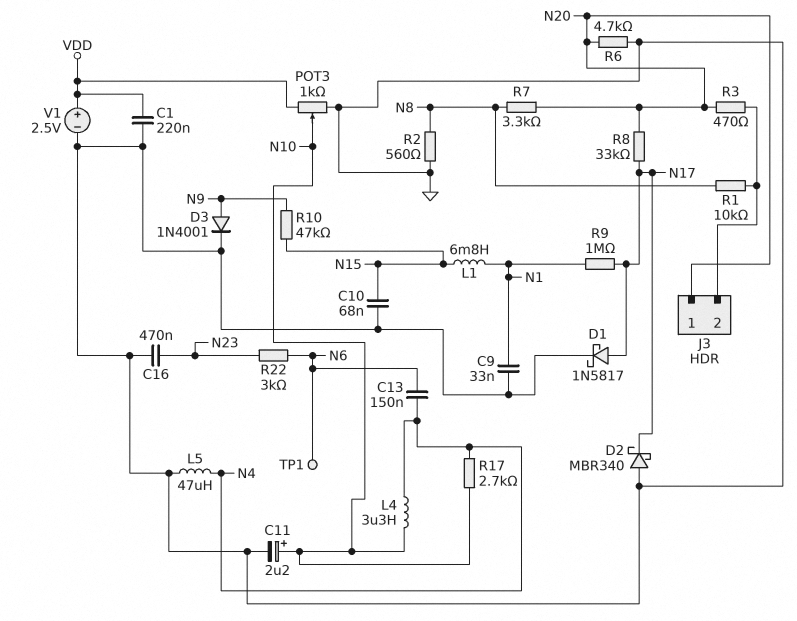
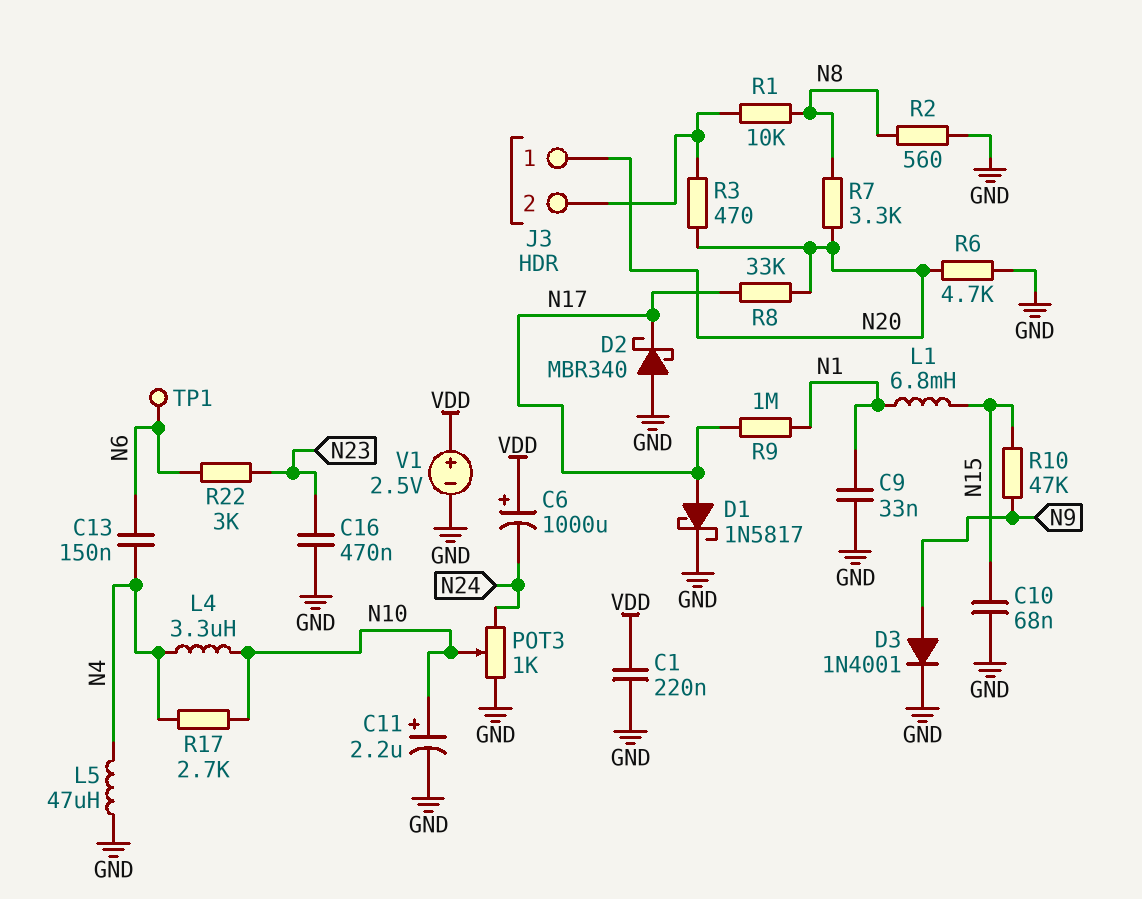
C6: none -> 1000uF (plus VDD, minus N24)
POT3: 1k (GND, VDD, wiper N10) -> 1k (GND, N24, wiper N10)

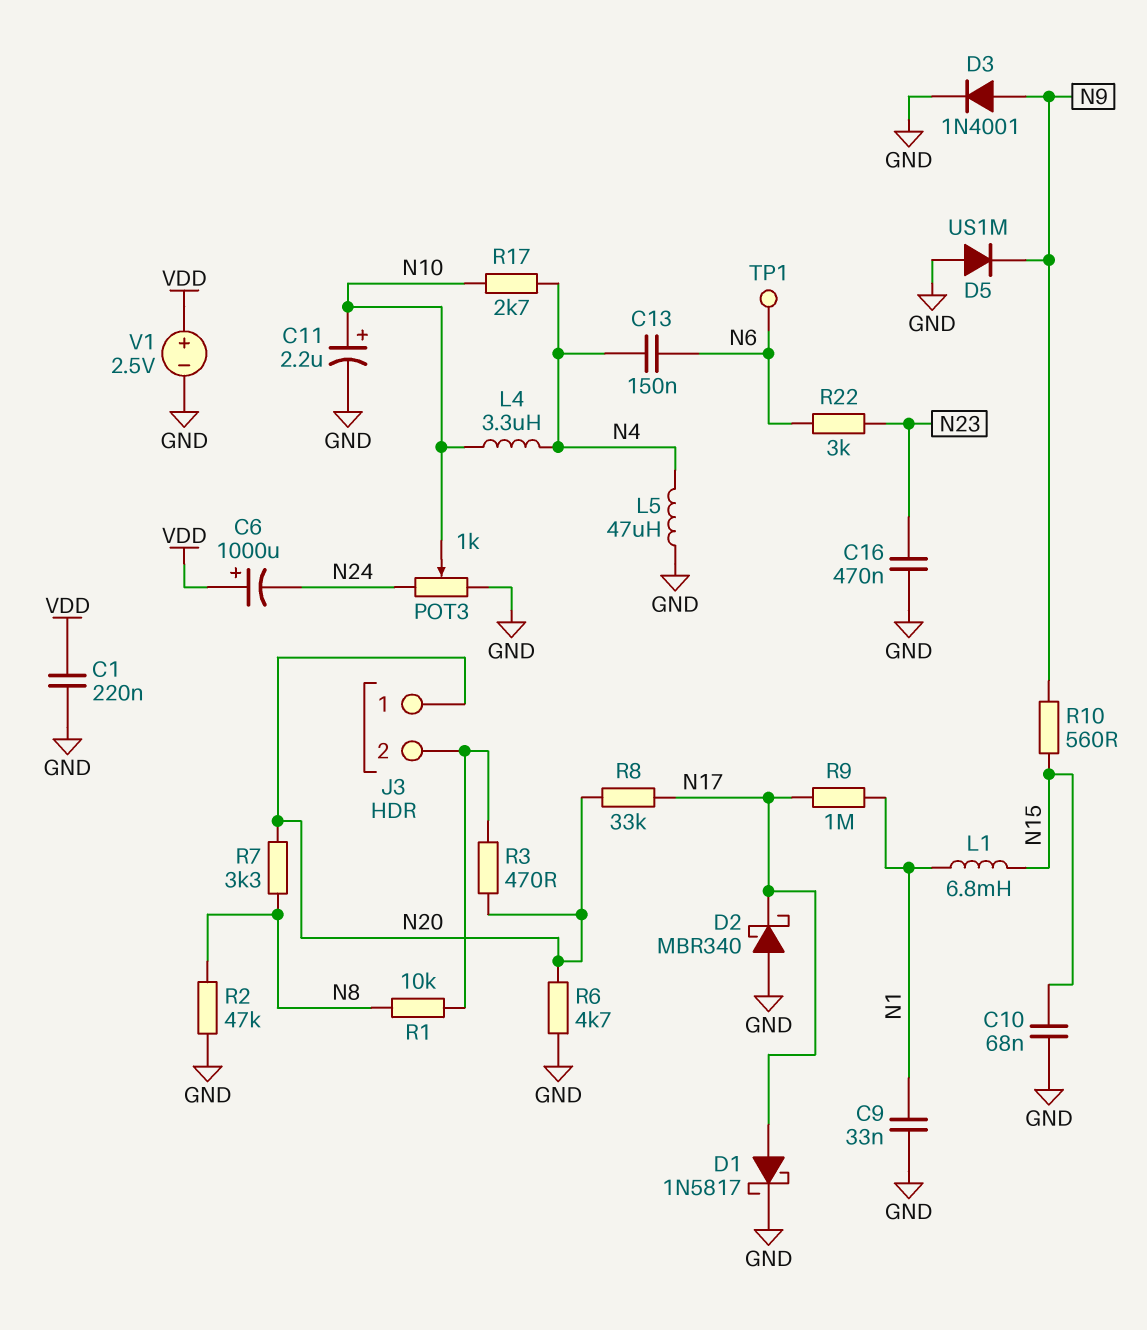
D5: none -> diode US1M (A GND, K N9)
R2: 560 (GND, N8) -> 47k (GND, N8)
R10: 47k (N9, N15) -> 560 (N9, N15)

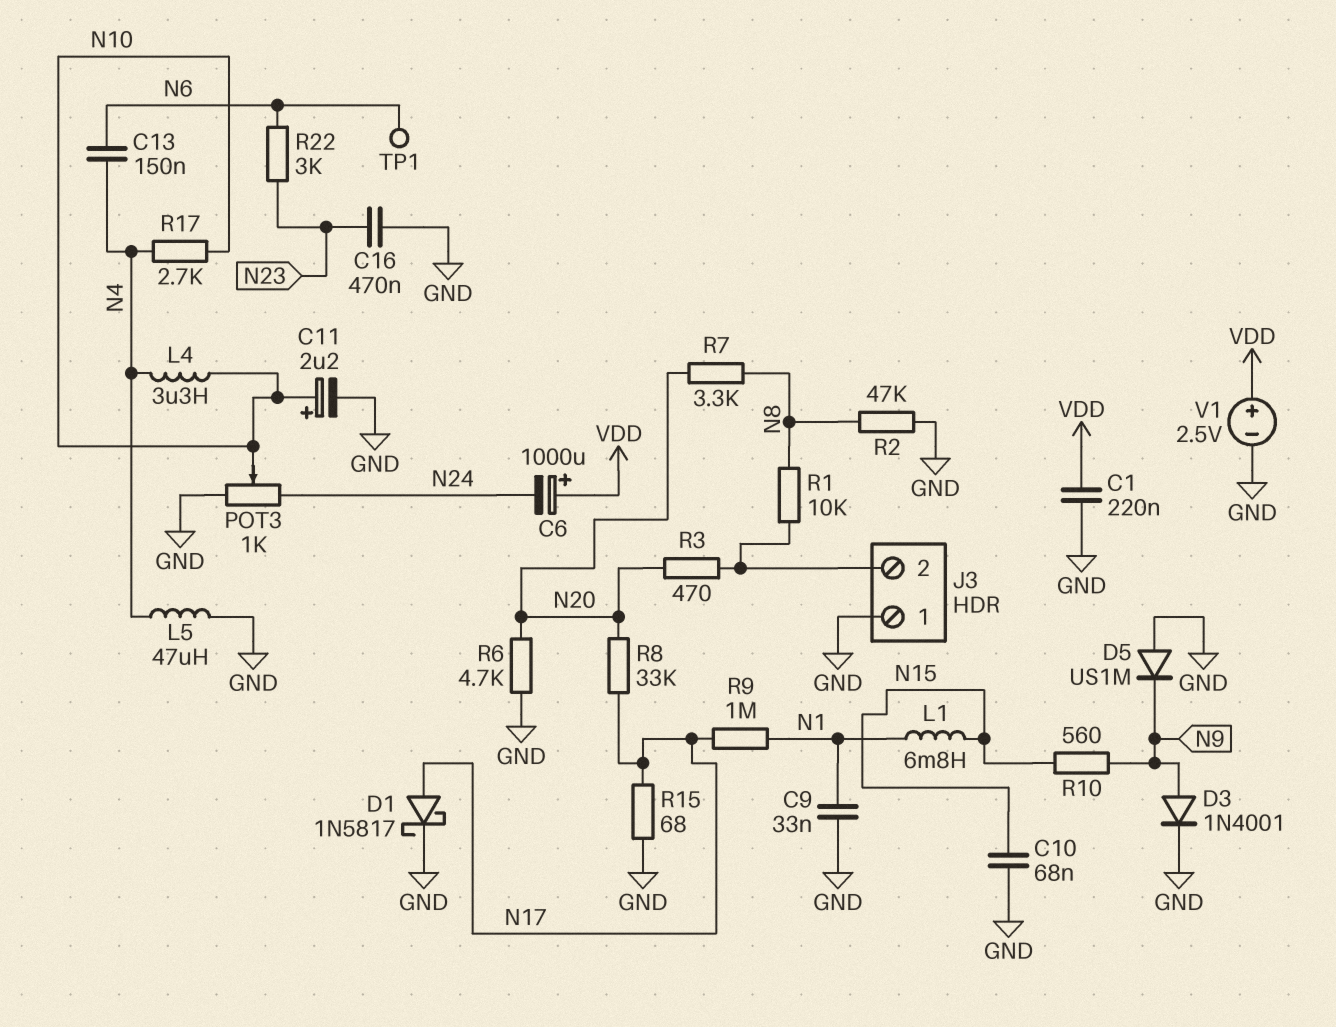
D2: schottky MBR340 (A GND, K N17) -> none
J3 pin 1: N20 -> GND
R15: none -> 68 (GND, N17)

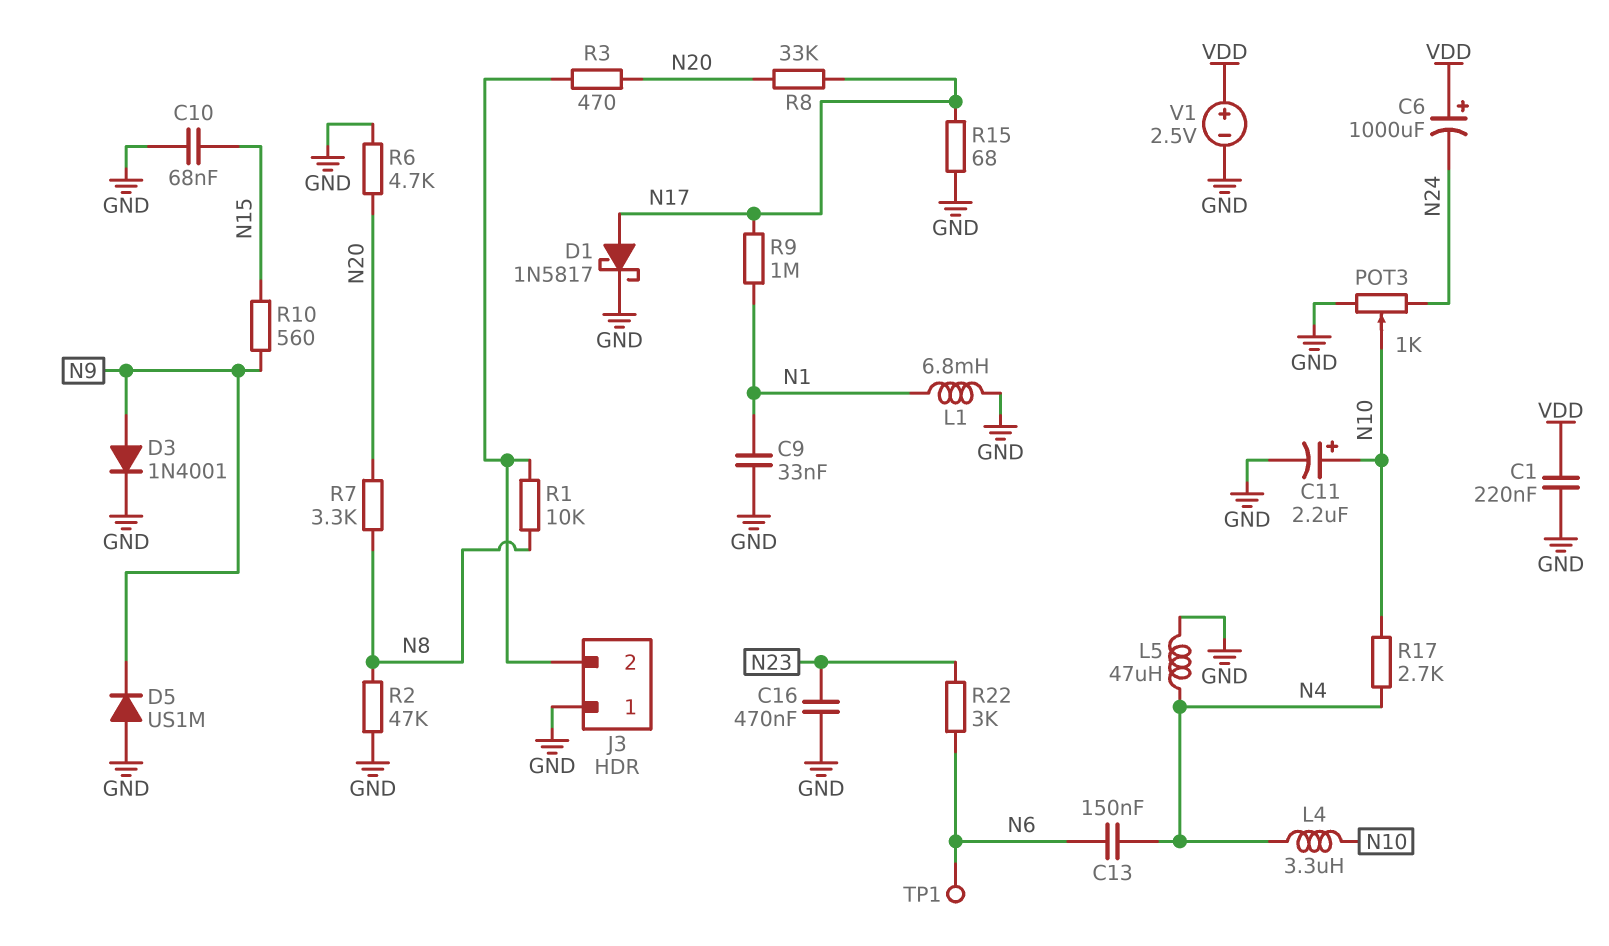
L1: 6.8mH (N1, N15) -> 6.8mH (GND, N1)

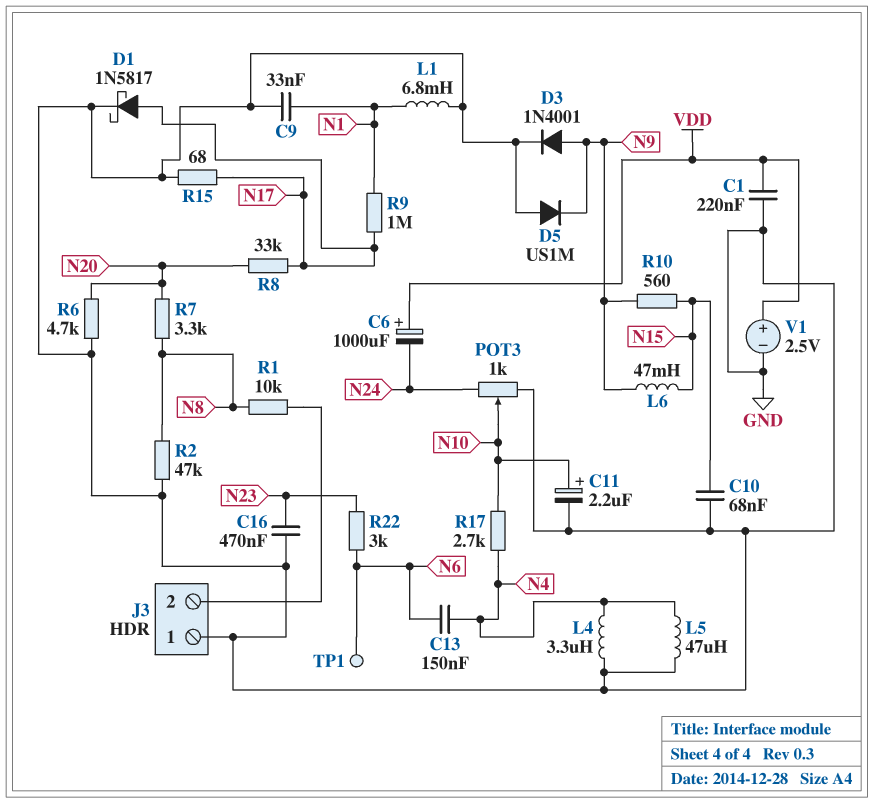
L4: 3.3uH (N4, N10) -> 3.3uH (GND, N4)
L6: none -> 47mH (N9, N15)
R3: 470 (J3/2, N20) -> none

